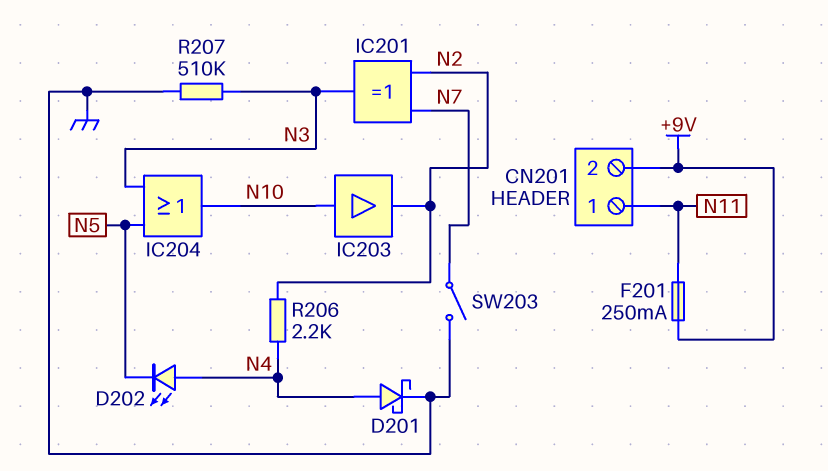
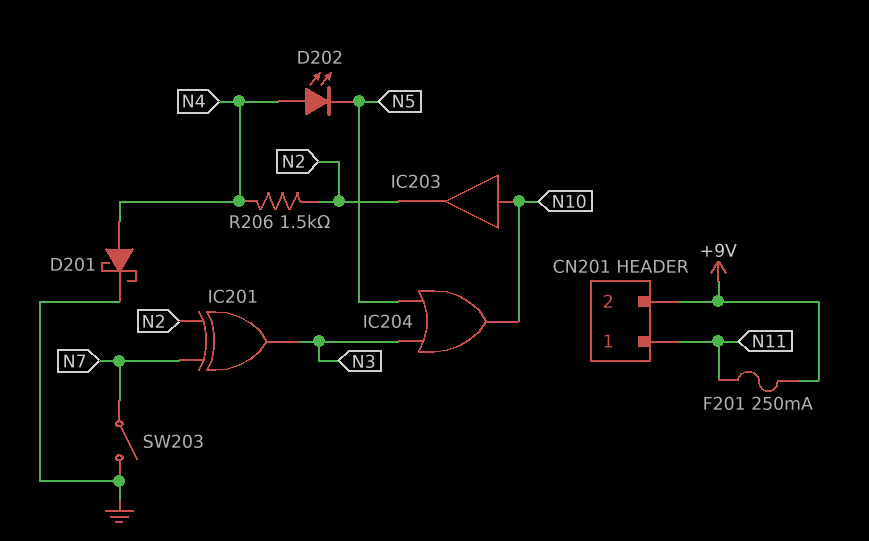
R206: 2.2k (N2, N4) -> 1.5k (N2, N4)
R207: 510k (GND, N3) -> none

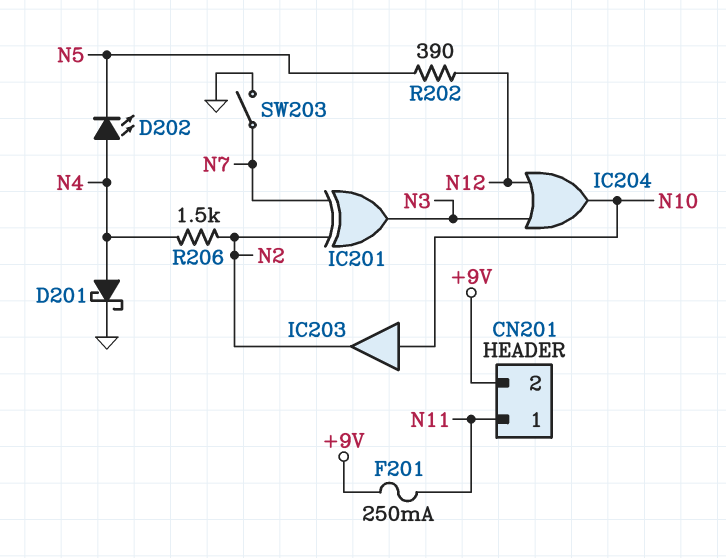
IC204: OR (in N3, in N5, out N10) -> OR (in N3, in N12, out N10)
R202: none -> 390 (N5, N12)

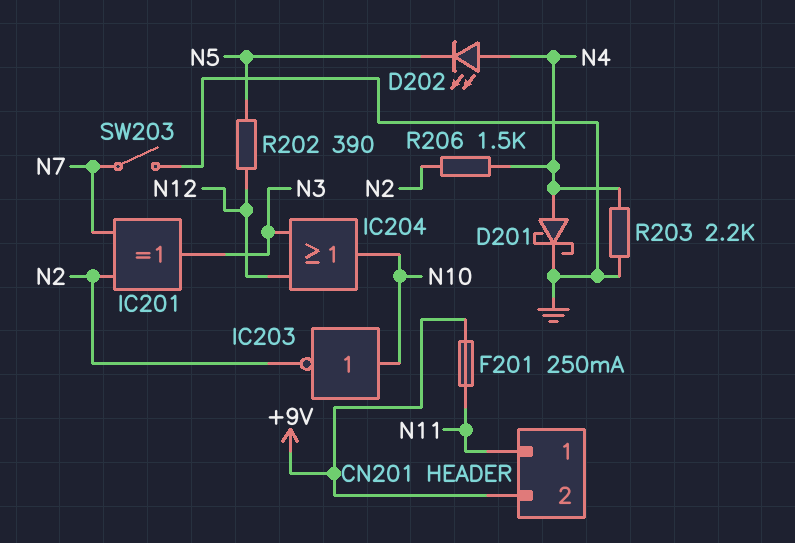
IC203: buffer (in N10, out N2) -> NOT (in N10, out N2)
R203: none -> 2.2k (GND, N4)

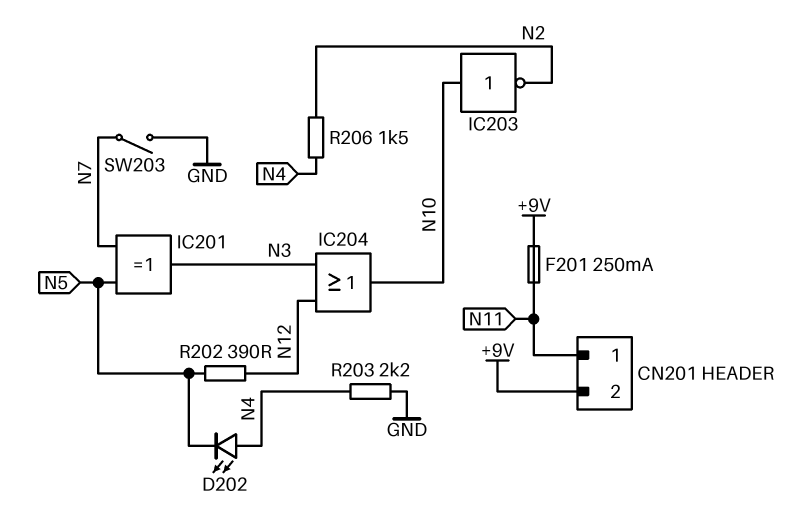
D201: schottky (A N4, K GND) -> none
IC201: XOR (in N2, in N7, out N3) -> XOR (in N5, in N7, out N3)

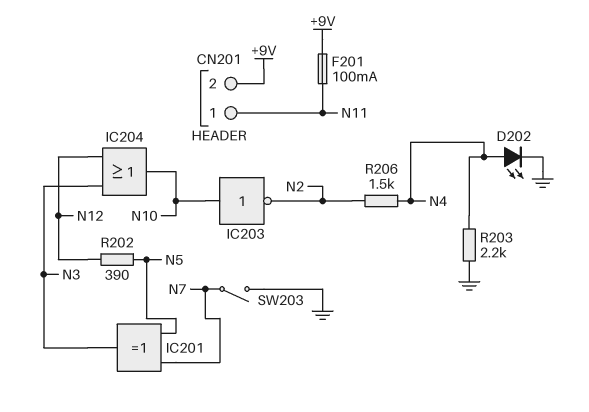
D202: LED (A N4, K N5) -> LED (A N4, K GND)
F201: 250mA (+9V, N11) -> 100mA (+9V, N11)

